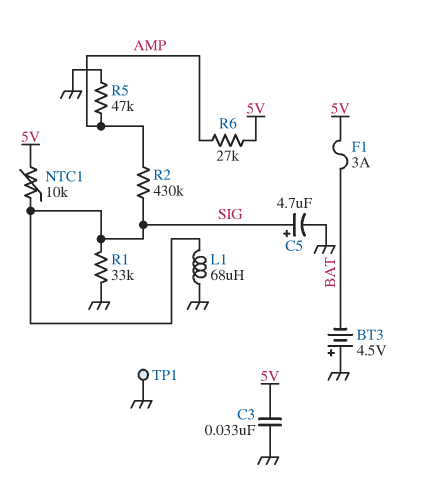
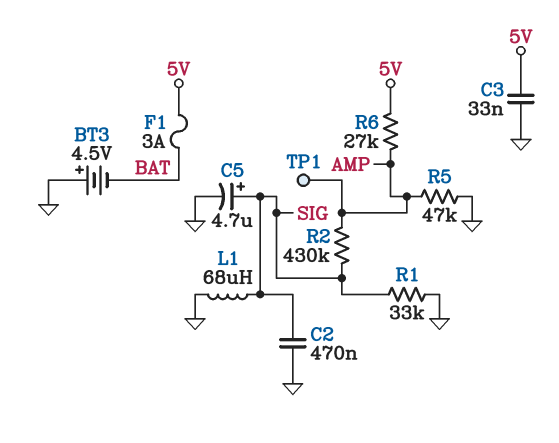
C2: none -> 470nF (GND, SIG)
NTC1: 10k (5V, SIG) -> none
TP1: test point (GND) -> test point (AMP)

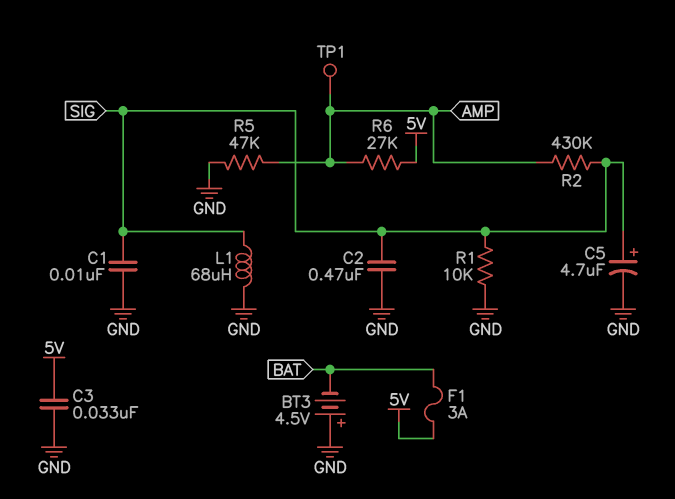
C1: none -> 10nF (GND, SIG)
R1: 33k (GND, SIG) -> 10k (GND, SIG)

